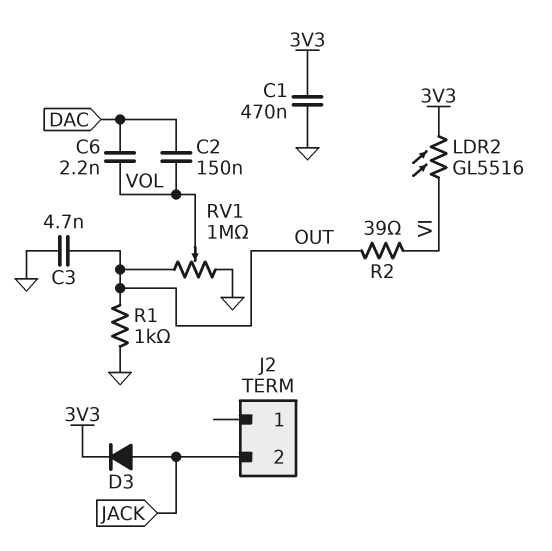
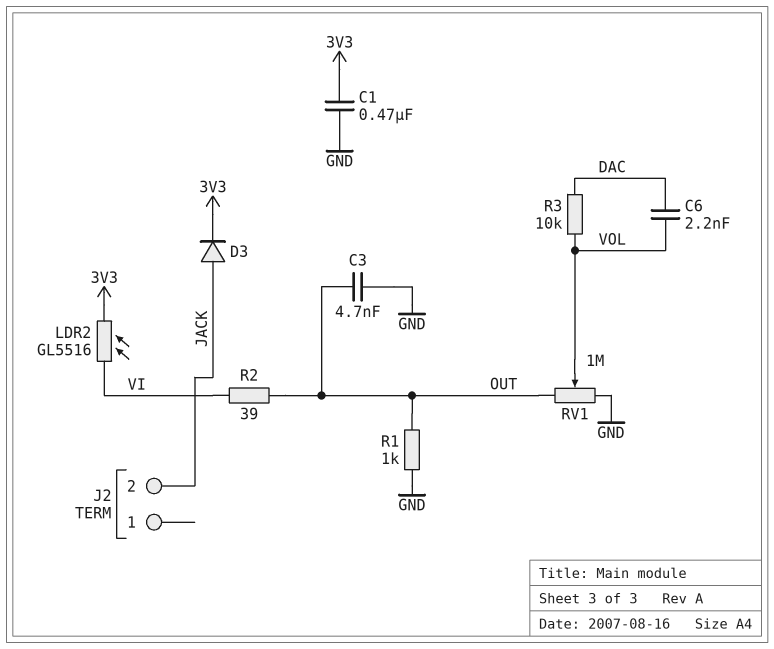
C2: 150nF (DAC, VOL) -> none
R3: none -> 10k (DAC, VOL)

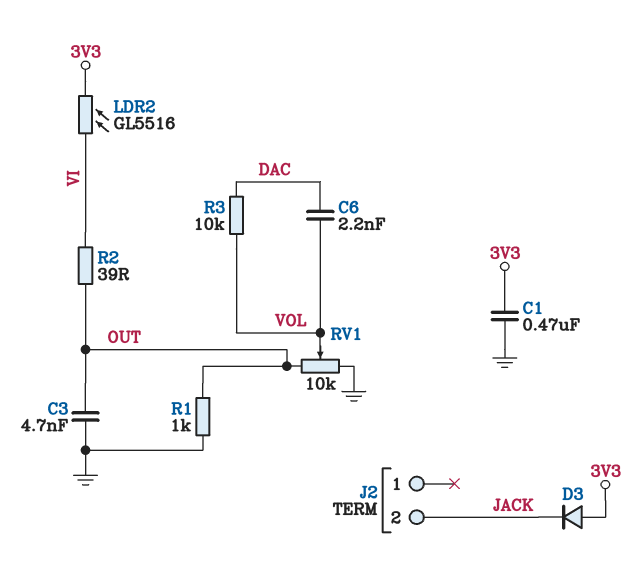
D3: diode (A JACK, K 3V3) -> diode (A 3V3, K JACK)
RV1: 1M (GND, OUT, wiper VOL) -> 10k (GND, OUT, wiper VOL)

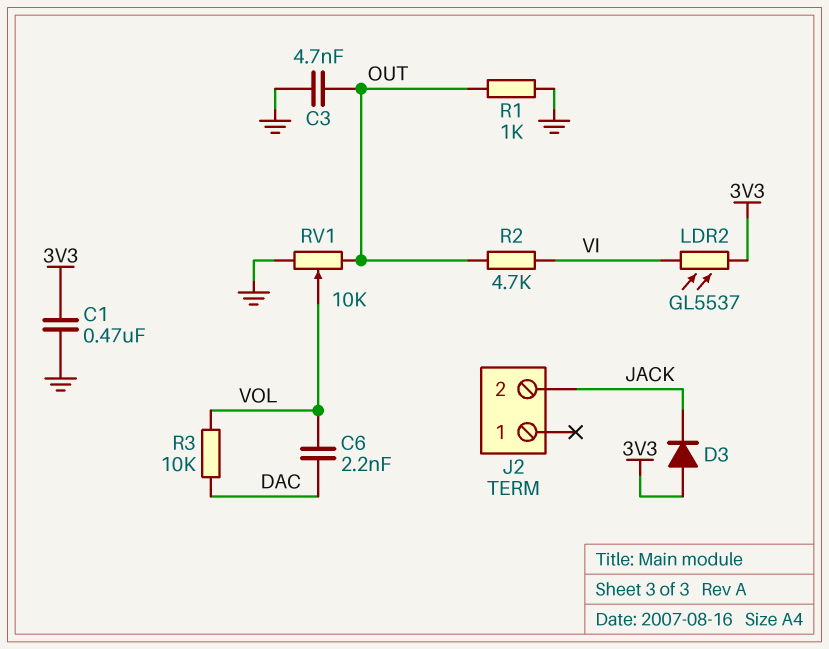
LDR2: GL5516 (3V3, VI) -> GL5537 (3V3, VI)
R2: 39 (OUT, VI) -> 4.7k (OUT, VI)

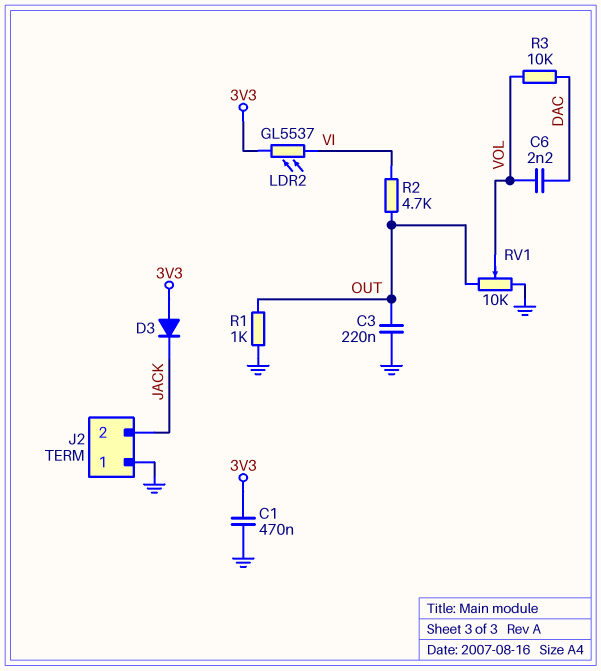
C3: 4.7nF (GND, OUT) -> 220nF (GND, OUT)
J2 pin 1: none -> GND

